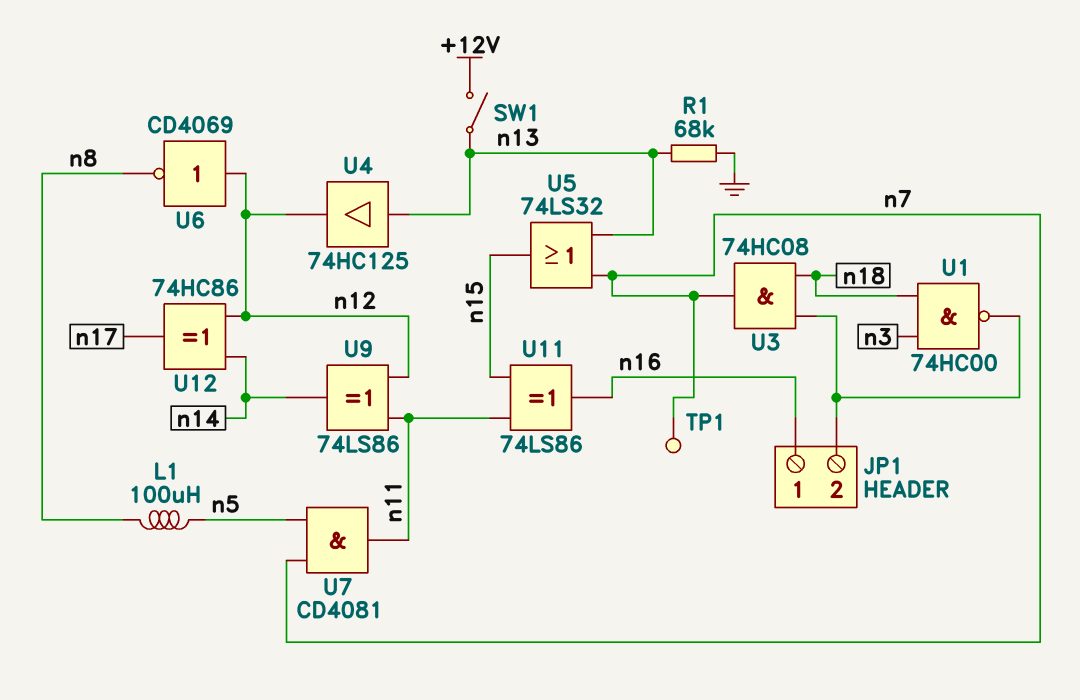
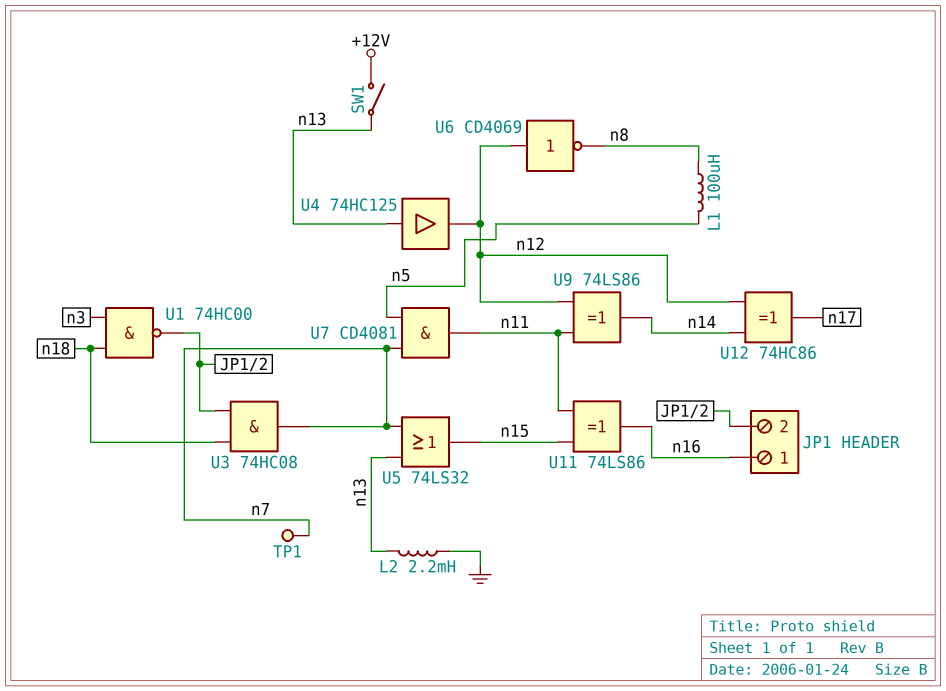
L2: none -> 2.2mH (GND, n13)
R1: 68k (GND, n13) -> none

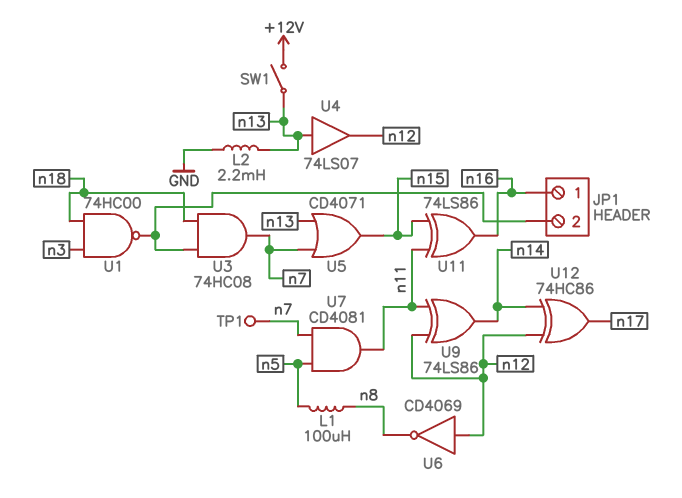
U4: buffer 74HC125 (in n13, out n12) -> buffer 74LS07 (in n13, out n12)
U5: OR 74LS32 (in n7, in n13, out n15) -> OR CD4071 (in n7, in n13, out n15)

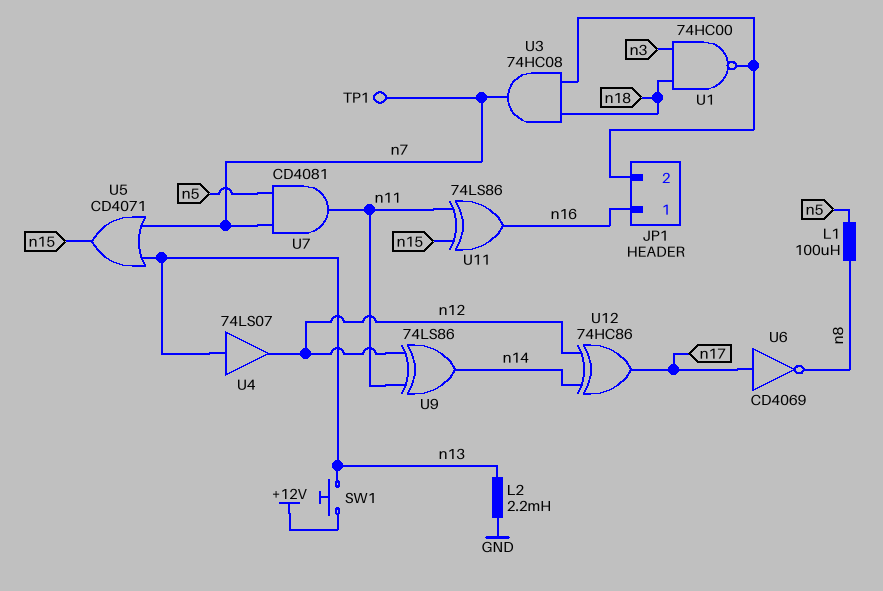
SW1: switch (+12V, n13) -> button (+12V, n13)
U6: NOT CD4069 (in n12, out n8) -> NOT CD4069 (in n17, out n8)

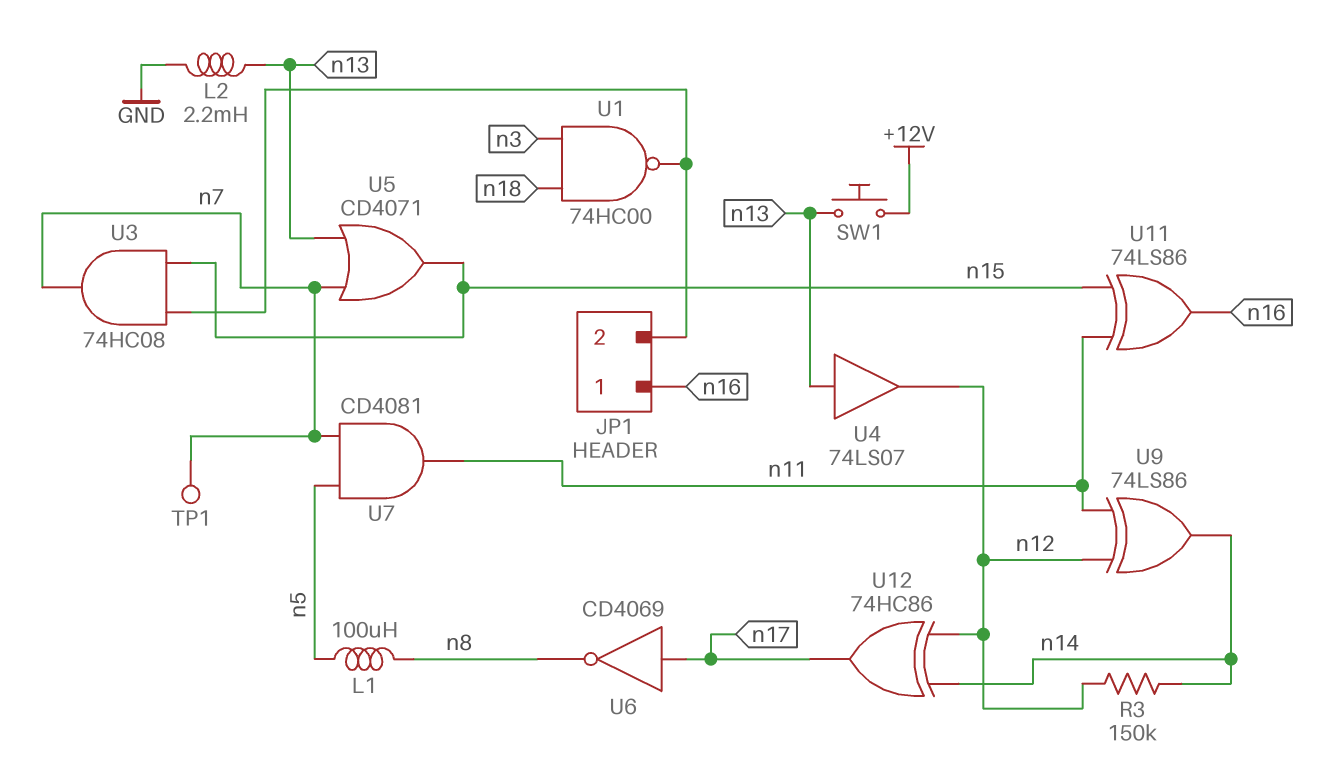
R3: none -> 150k (n12, n14)
U3: AND 74HC08 (in JP1/2, in n18, out n7) -> AND 74HC08 (in JP1/2, in n15, out n7)

